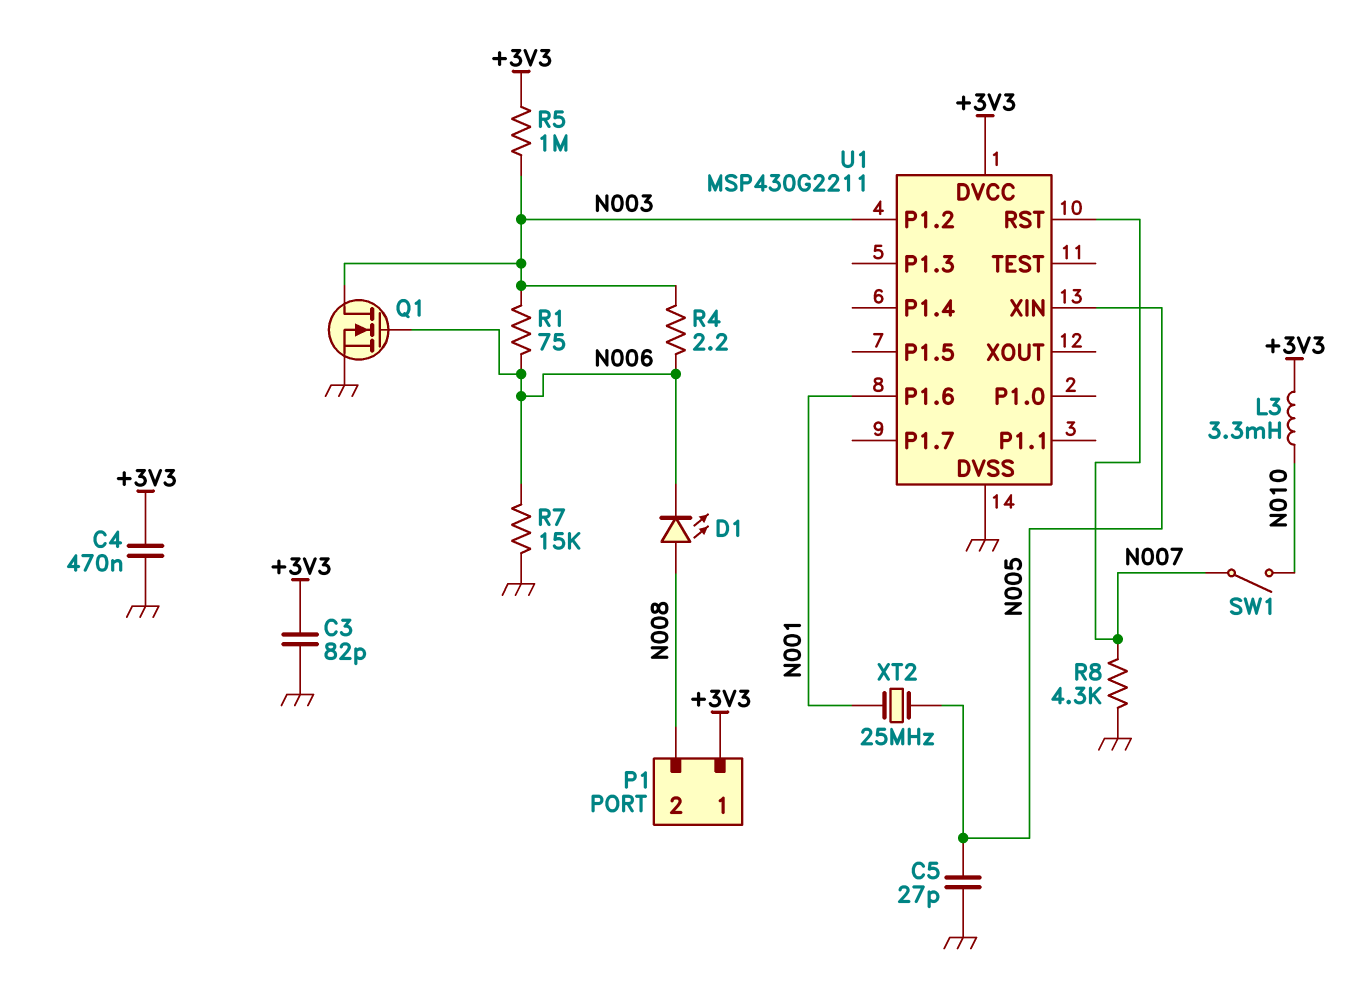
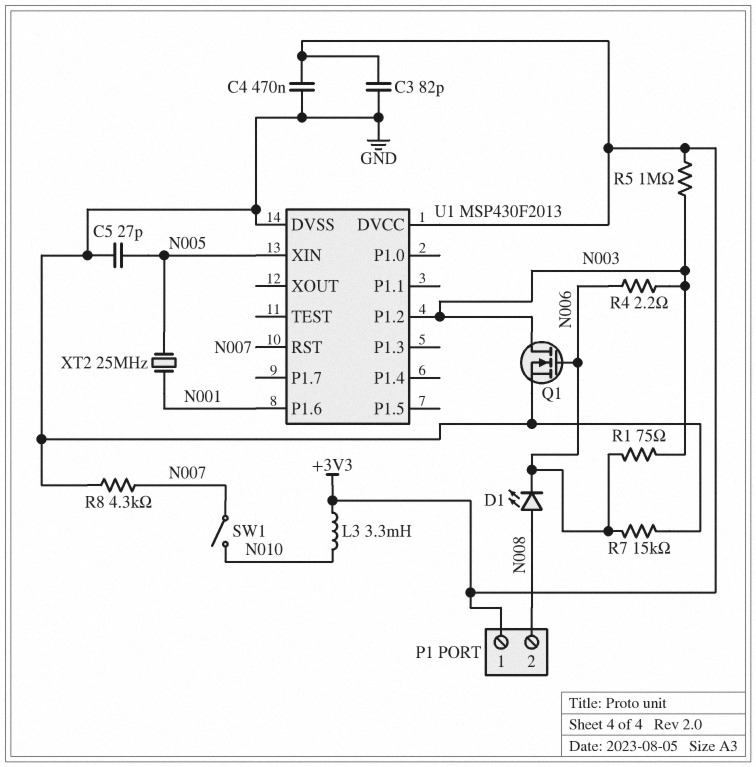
U1: MSP430G2211 -> MSP430F2013

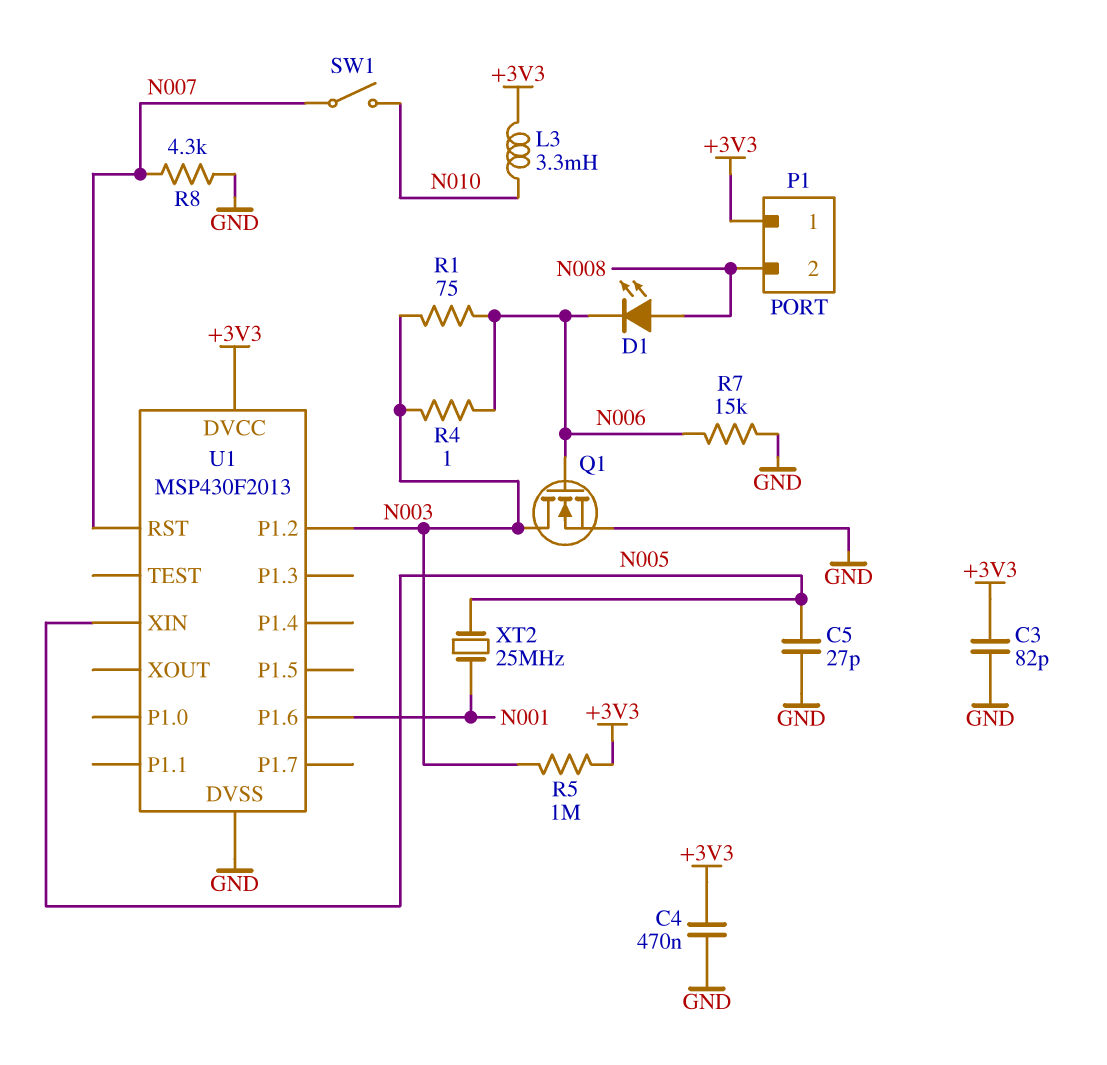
R4: 2.2 (N003, N006) -> 1 (N003, N006)

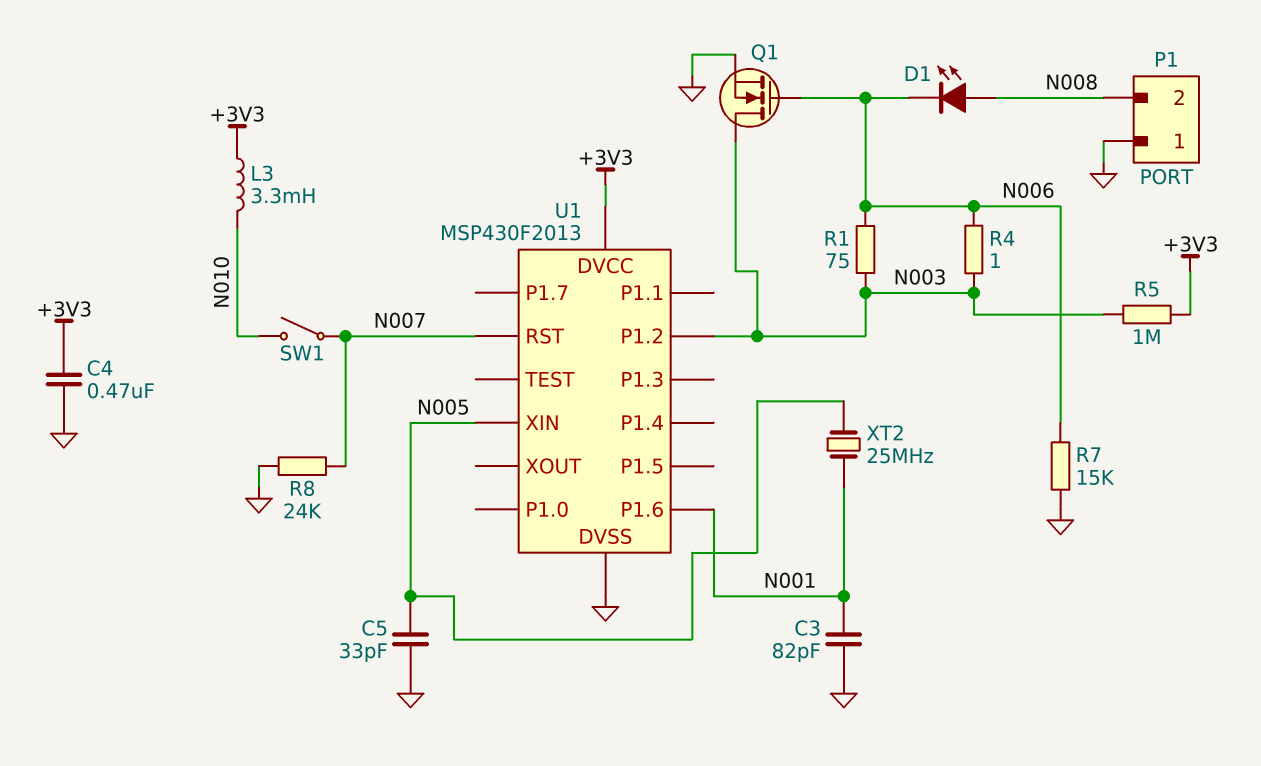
C3: 82pF (+3V3, GND) -> 82pF (GND, N001)
C5: 27pF (GND, N005) -> 33pF (GND, N005)
P1 pin 1: +3V3 -> GND
R8: 4.3k (GND, N007) -> 24k (GND, N007)

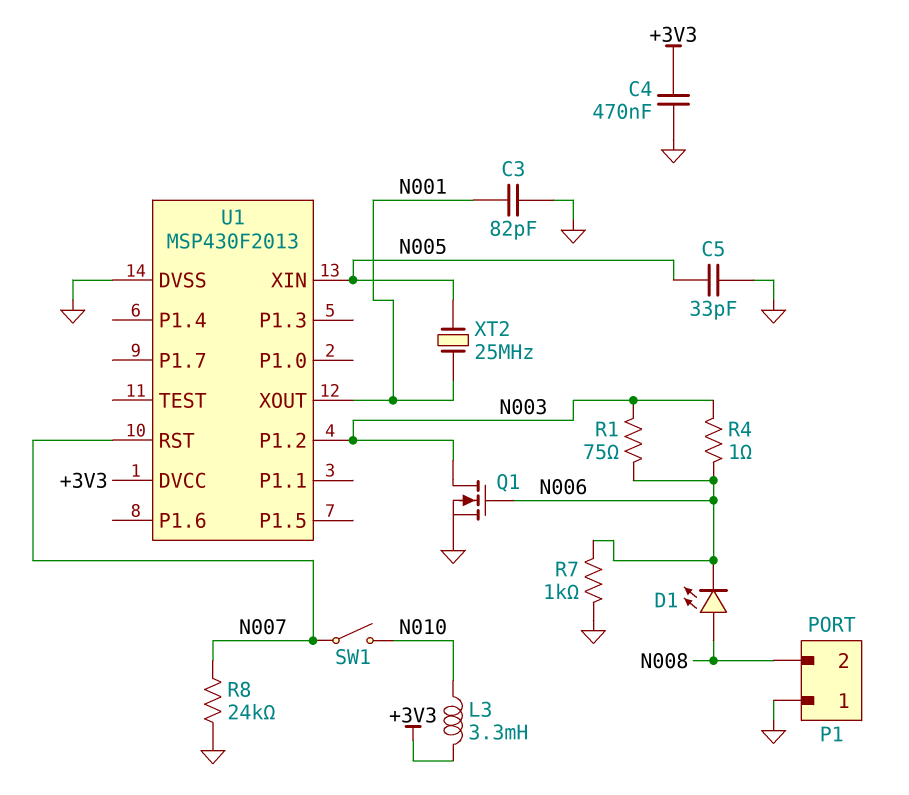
R5: 1M (+3V3, N003) -> none
R7: 15k (GND, N006) -> 1k (GND, N006)
U1 pin P1.6: N001 -> none
U1 pin XOUT: none -> N001

